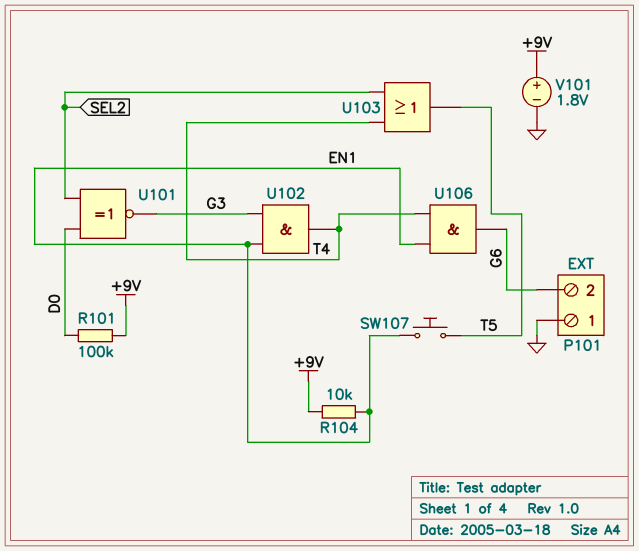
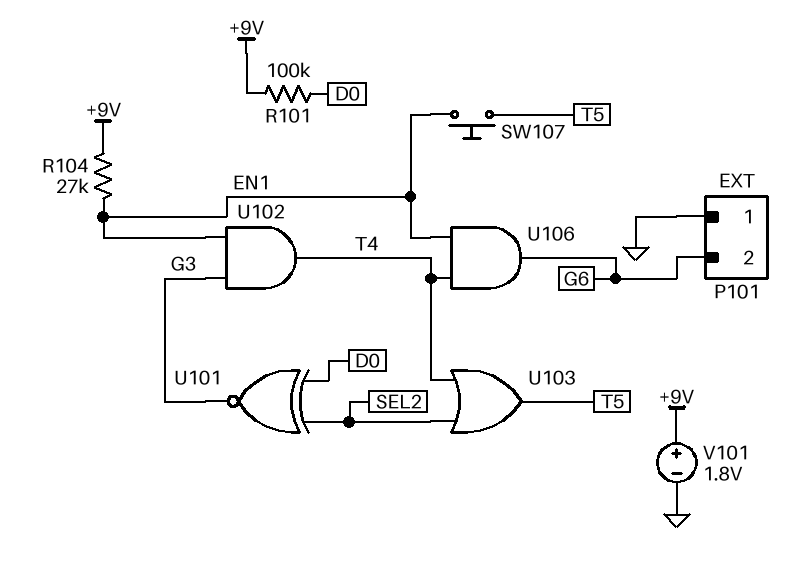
R104: 10k (+9V, EN1) -> 27k (+9V, EN1)

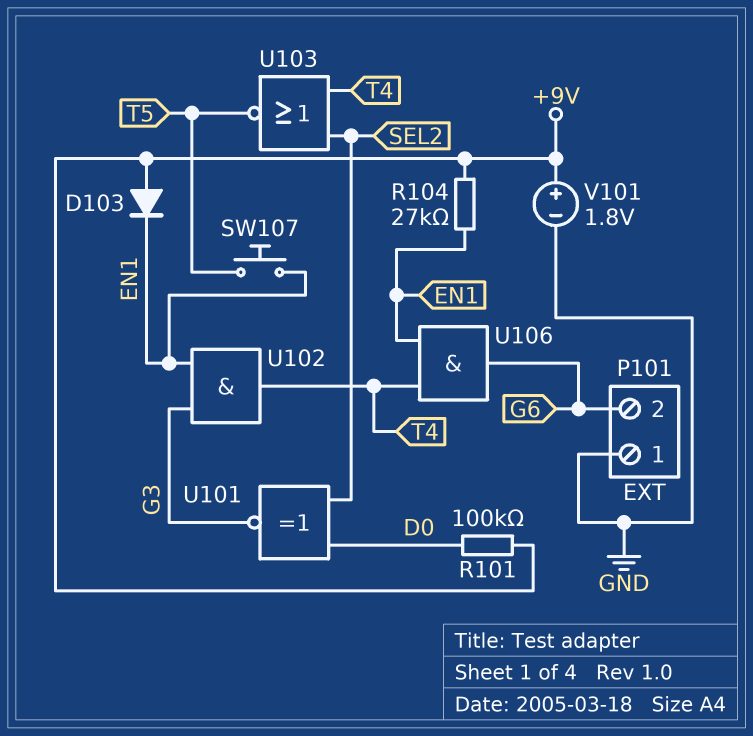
D103: none -> diode (A +9V, K EN1)
U103: OR (in SEL2, in T4, out T5) -> NOR (in SEL2, in T4, out T5)

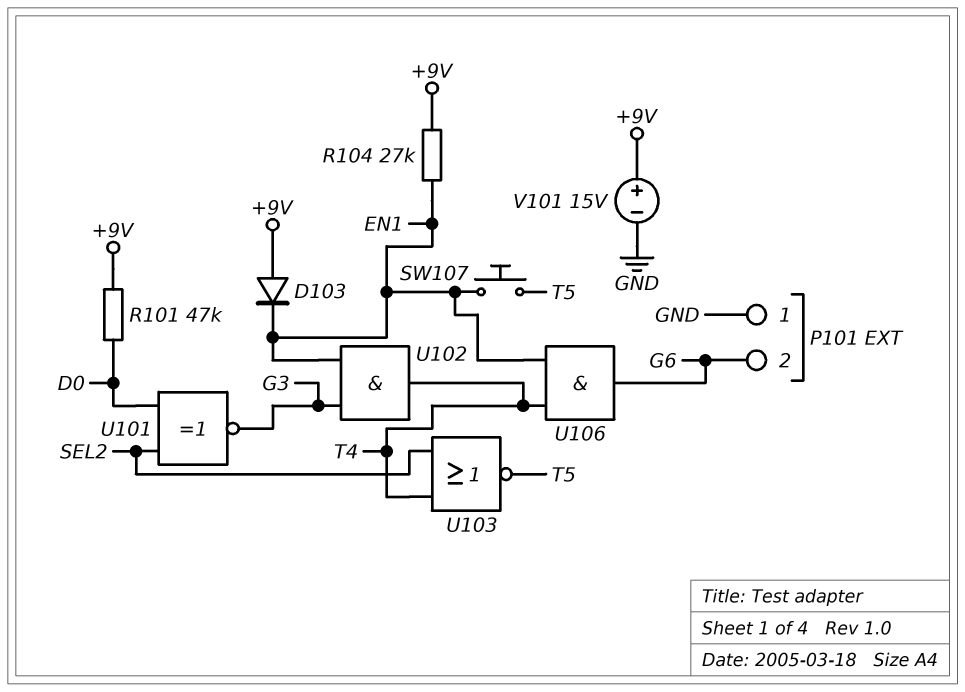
R101: 100k (+9V, D0) -> 47k (+9V, D0)
V101: 1.8V (plus +9V, minus GND) -> 15V (plus +9V, minus GND)

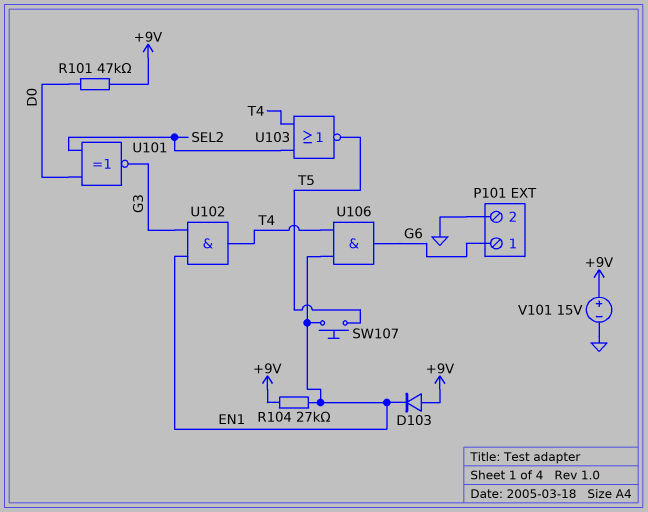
P101 pin 1: GND -> G6
P101 pin 2: G6 -> GND

